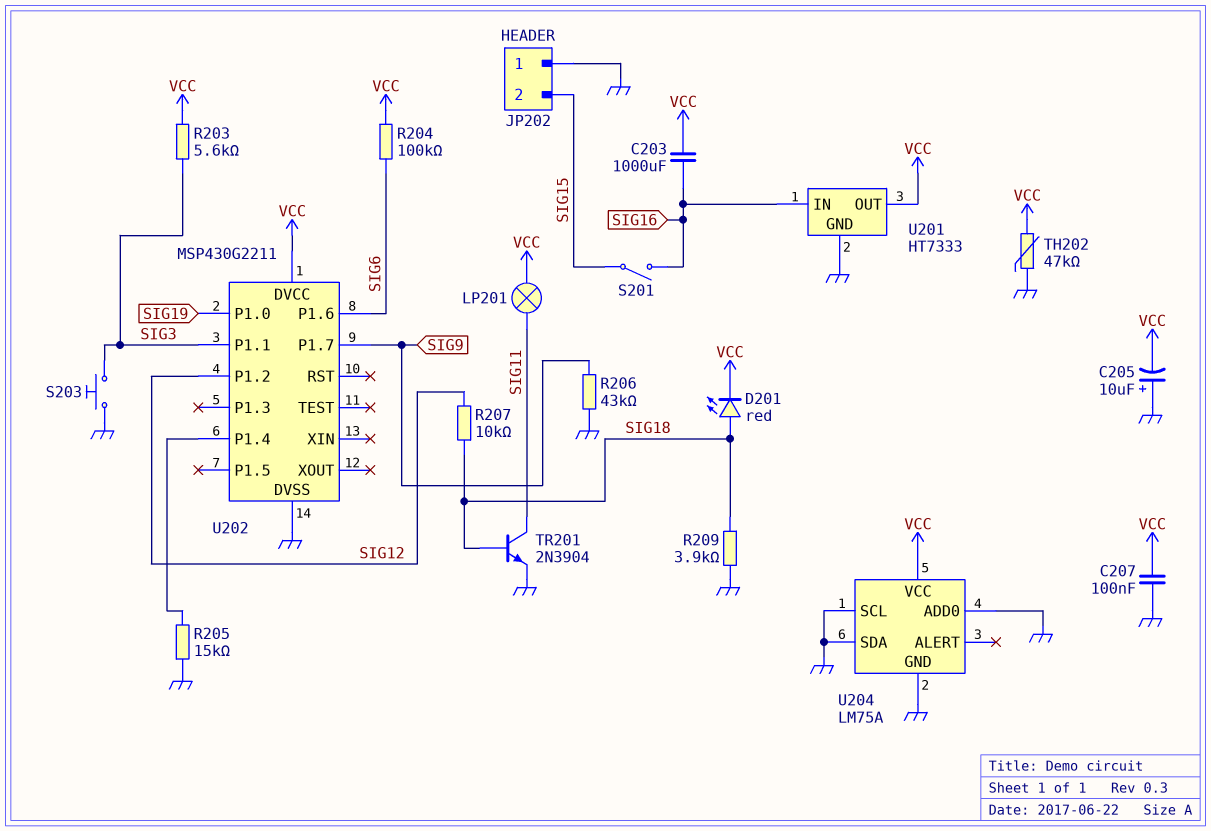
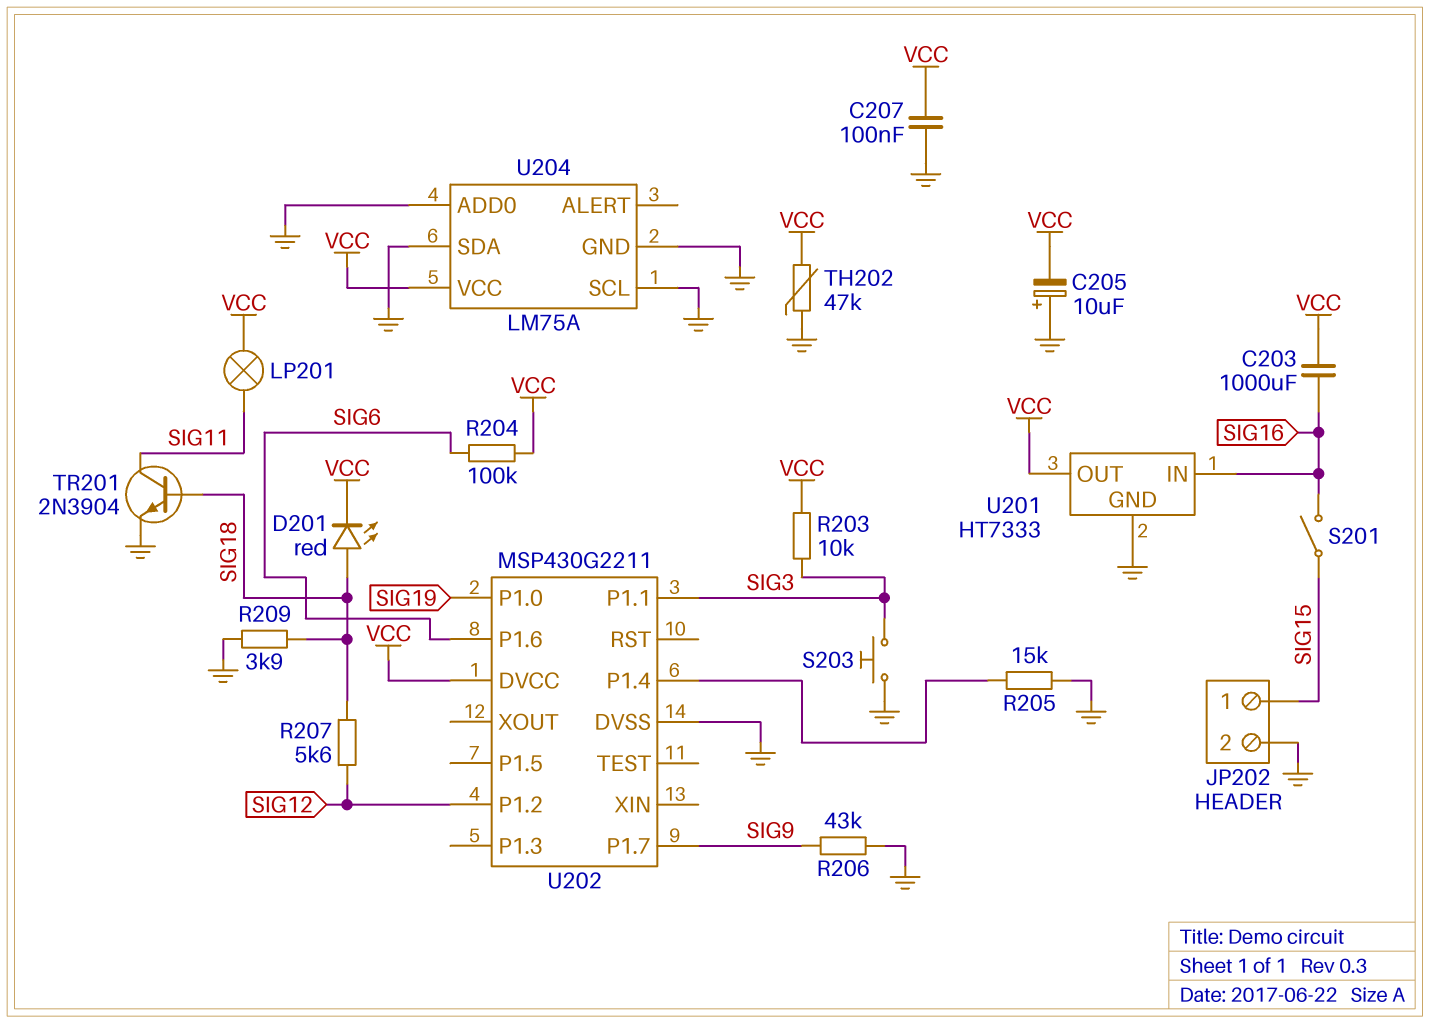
JP202 pin 1: GND -> SIG15
JP202 pin 2: SIG15 -> GND
R203: 5.6k (SIG3, VCC) -> 10k (SIG3, VCC)
R207: 10k (SIG12, SIG18) -> 5.6k (SIG12, SIG18)

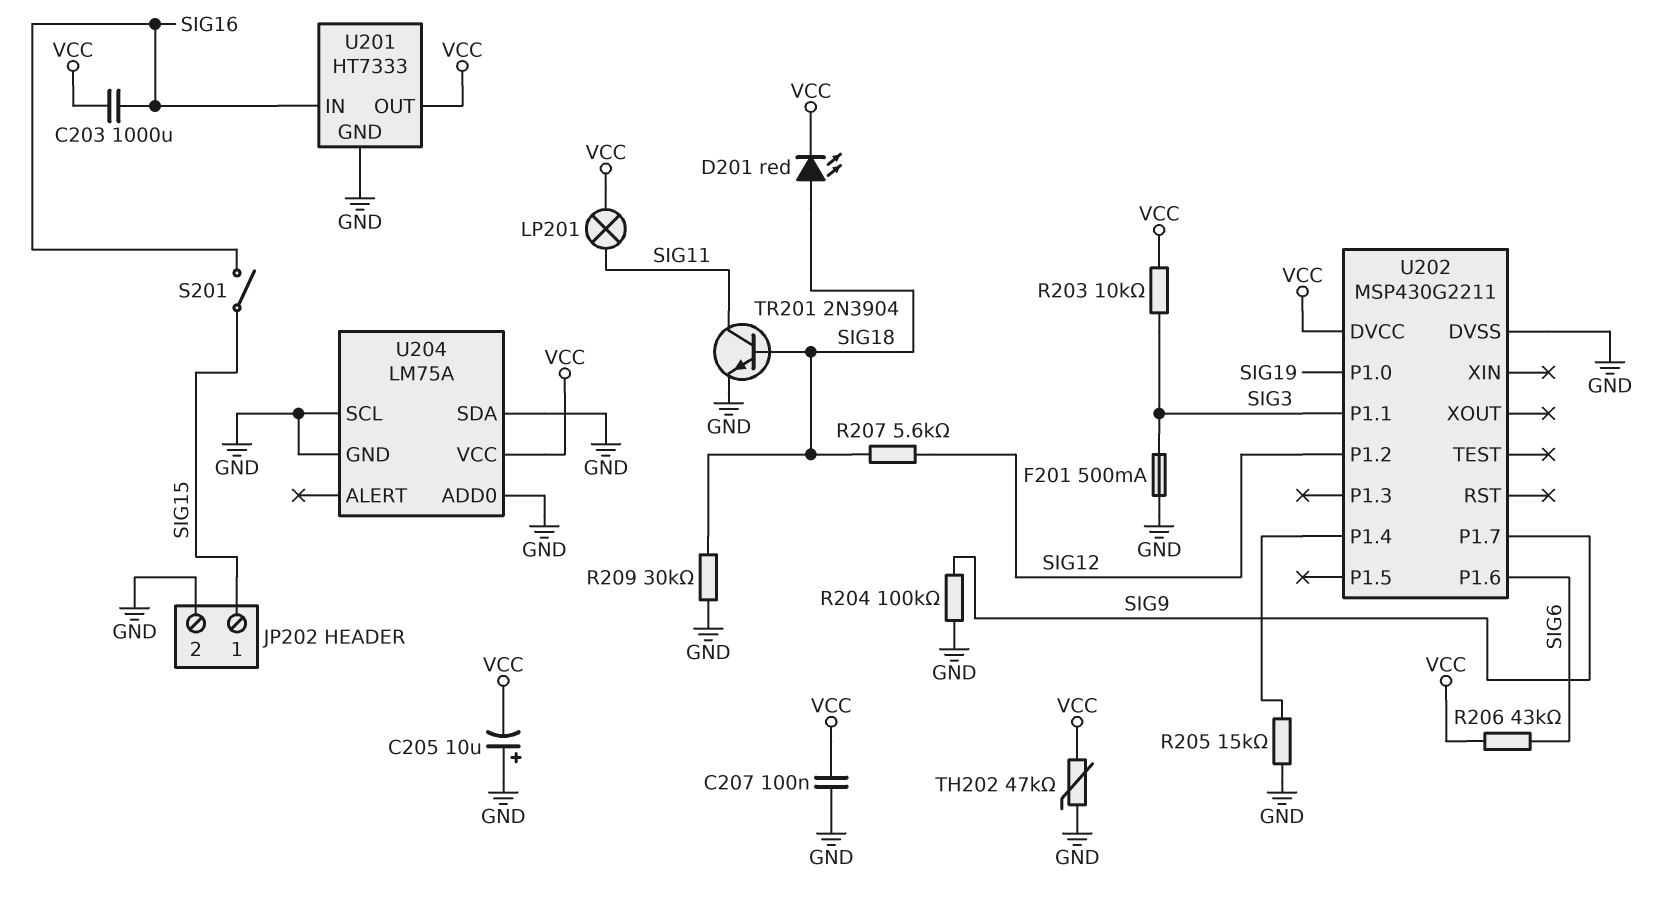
F201: none -> 500mA (GND, SIG3)
R204: 100k (SIG6, VCC) -> 100k (GND, SIG9)
R206: 43k (GND, SIG9) -> 43k (SIG6, VCC)
R209: 3.9k (GND, SIG18) -> 30k (GND, SIG18)
S203: button (GND, SIG3) -> none

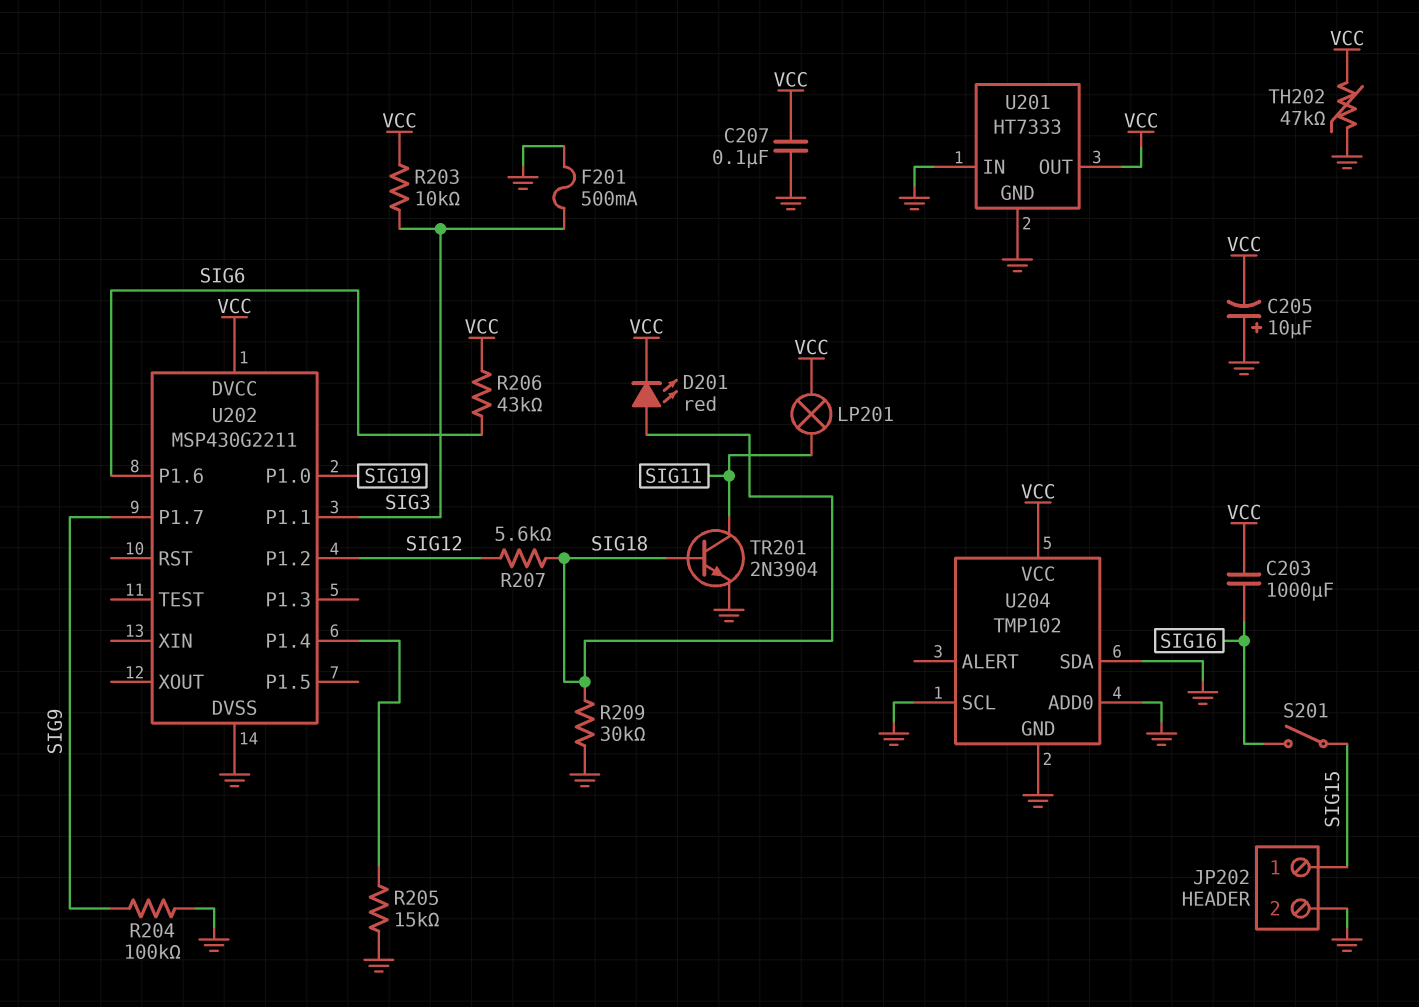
U201 pin IN: SIG16 -> GND
U204: LM75A -> TMP102

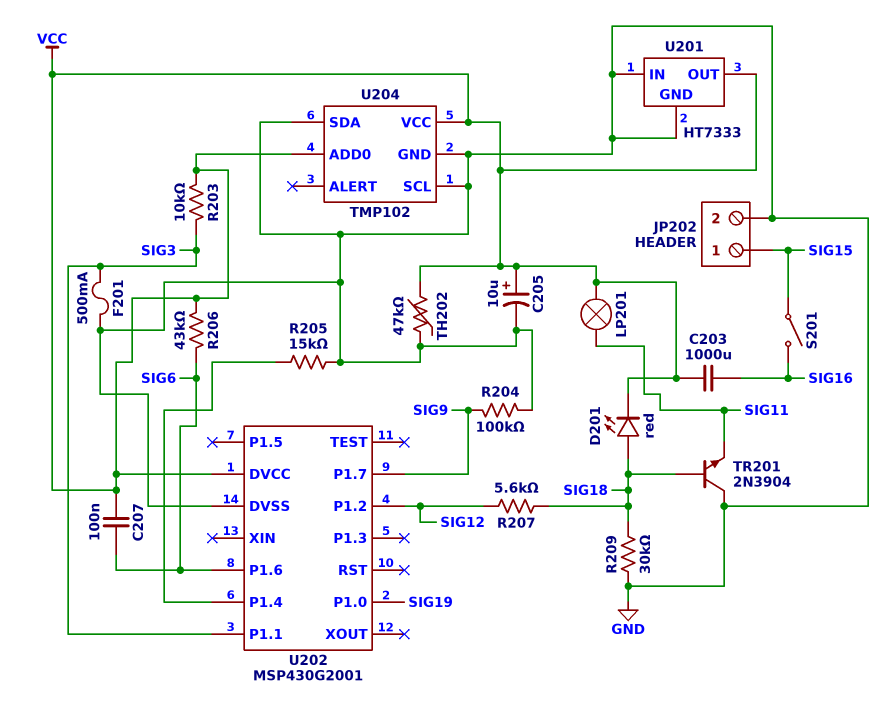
C205: 10uF (plus GND, minus VCC) -> 10uF (plus VCC, minus GND)
C207: 100nF (GND, VCC) -> 100nF (SIG6, VCC)
TR201: NPN 2N3904 (B SIG18, C SIG11, E GND) -> NPN 2N3904 (B SIG18, C GND, E SIG11)
U202: MSP430G2211 -> MSP430G2001
U204 pin ADD0: GND -> VCC

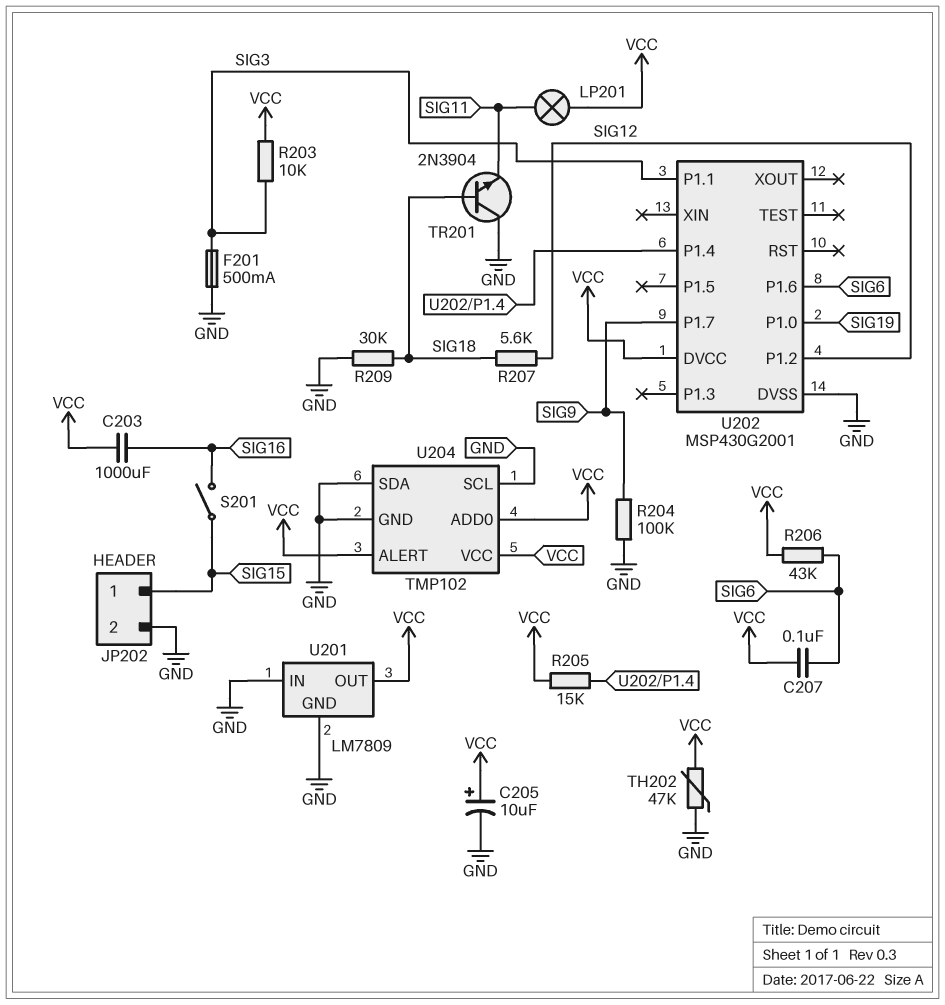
D201: LED red (A SIG18, K VCC) -> none
R205: 15k (GND, U202/P1.4) -> 15k (U202/P1.4, VCC)
U201: HT7333 -> LM7809
U204 pin ALERT: none -> VCC

